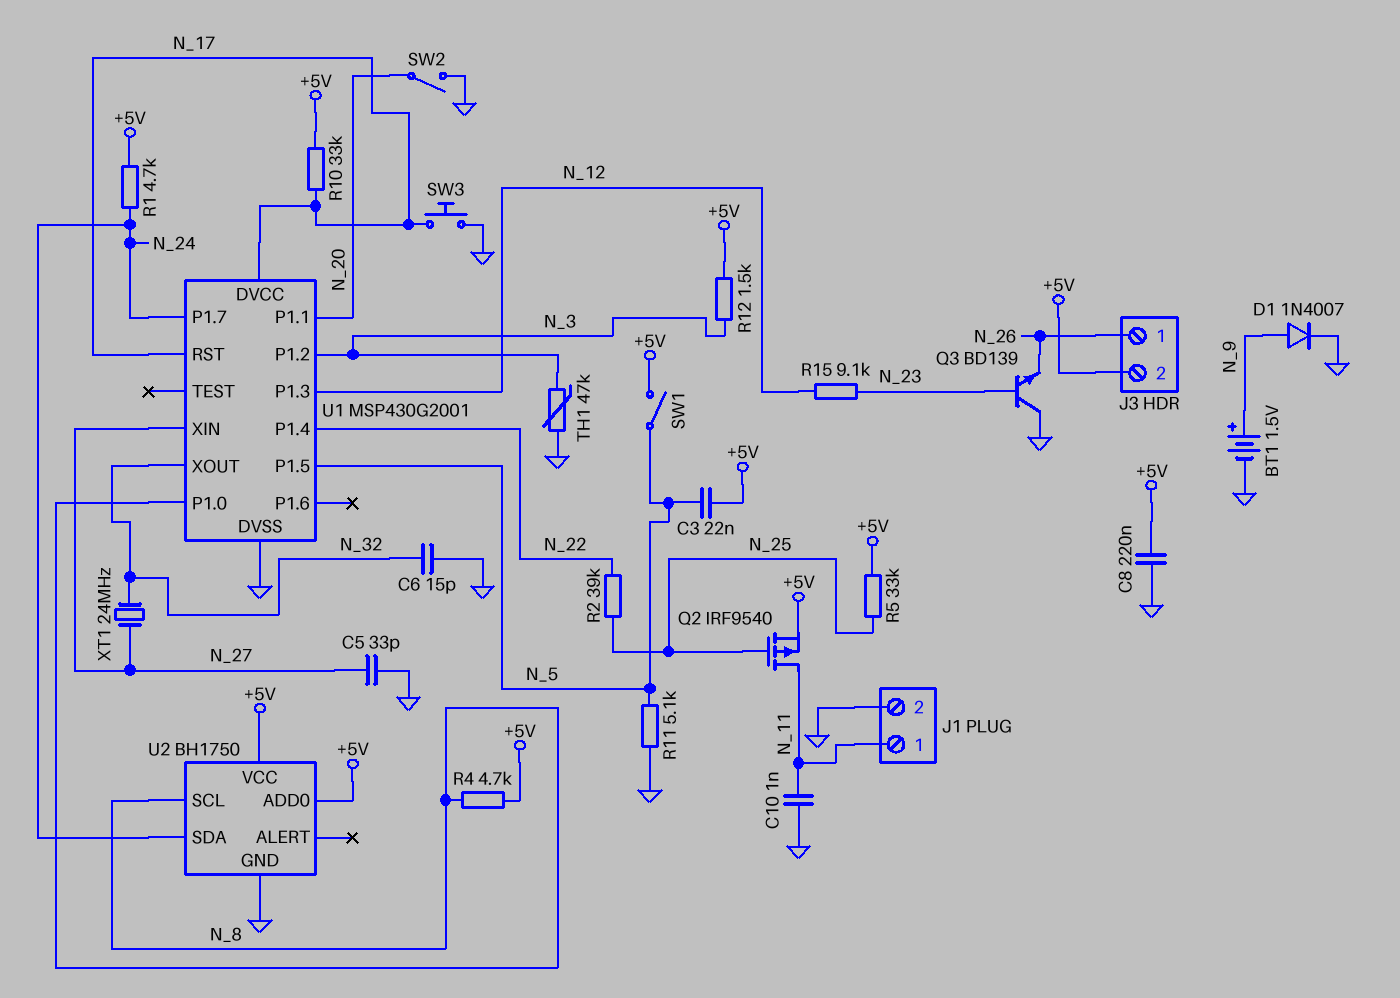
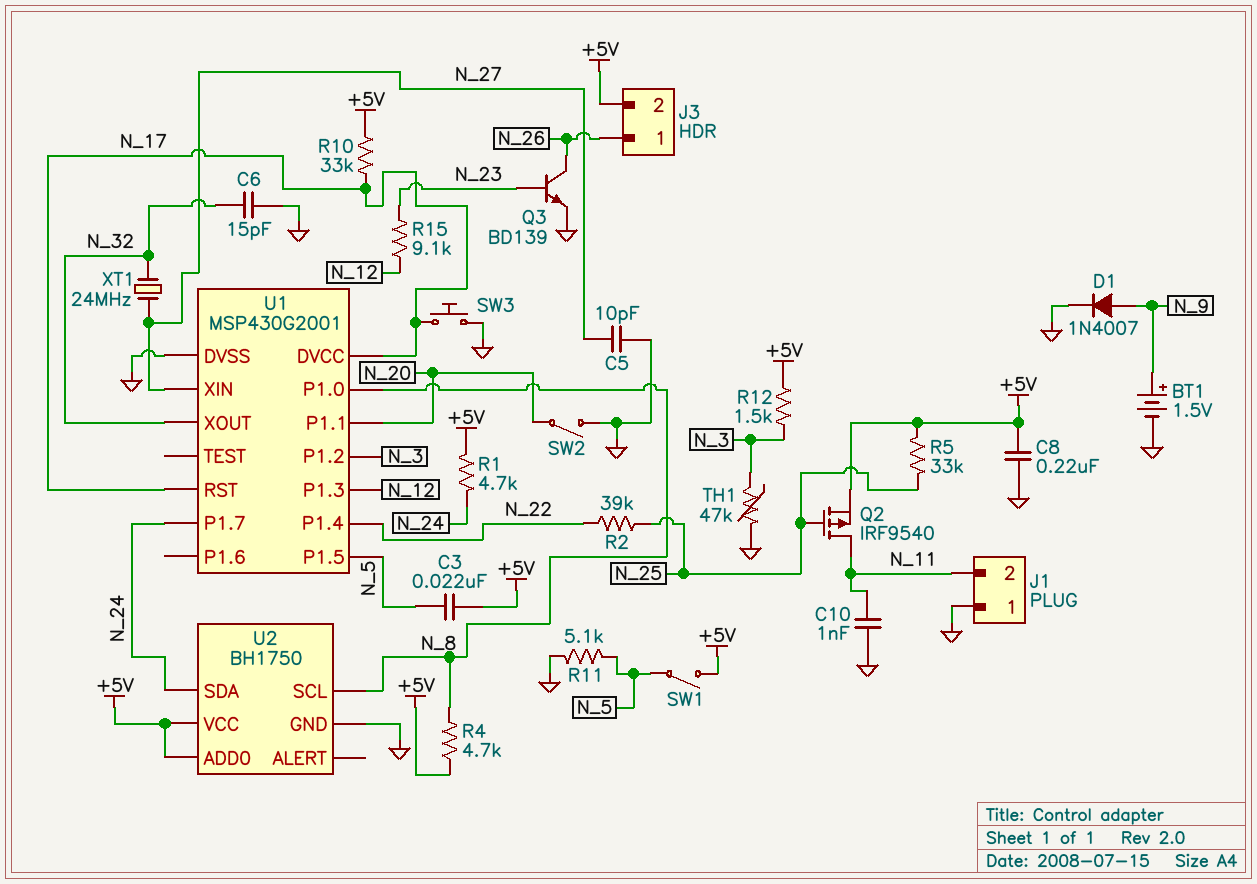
C5: 33pF (GND, N_27) -> 10pF (GND, N_27)
J1 pin 1: N_11 -> GND
J1 pin 2: GND -> N_11
Q3: NPN BD139 (B N_23, C GND, E N_26) -> NPN BD139 (B N_23, C N_26, E GND)

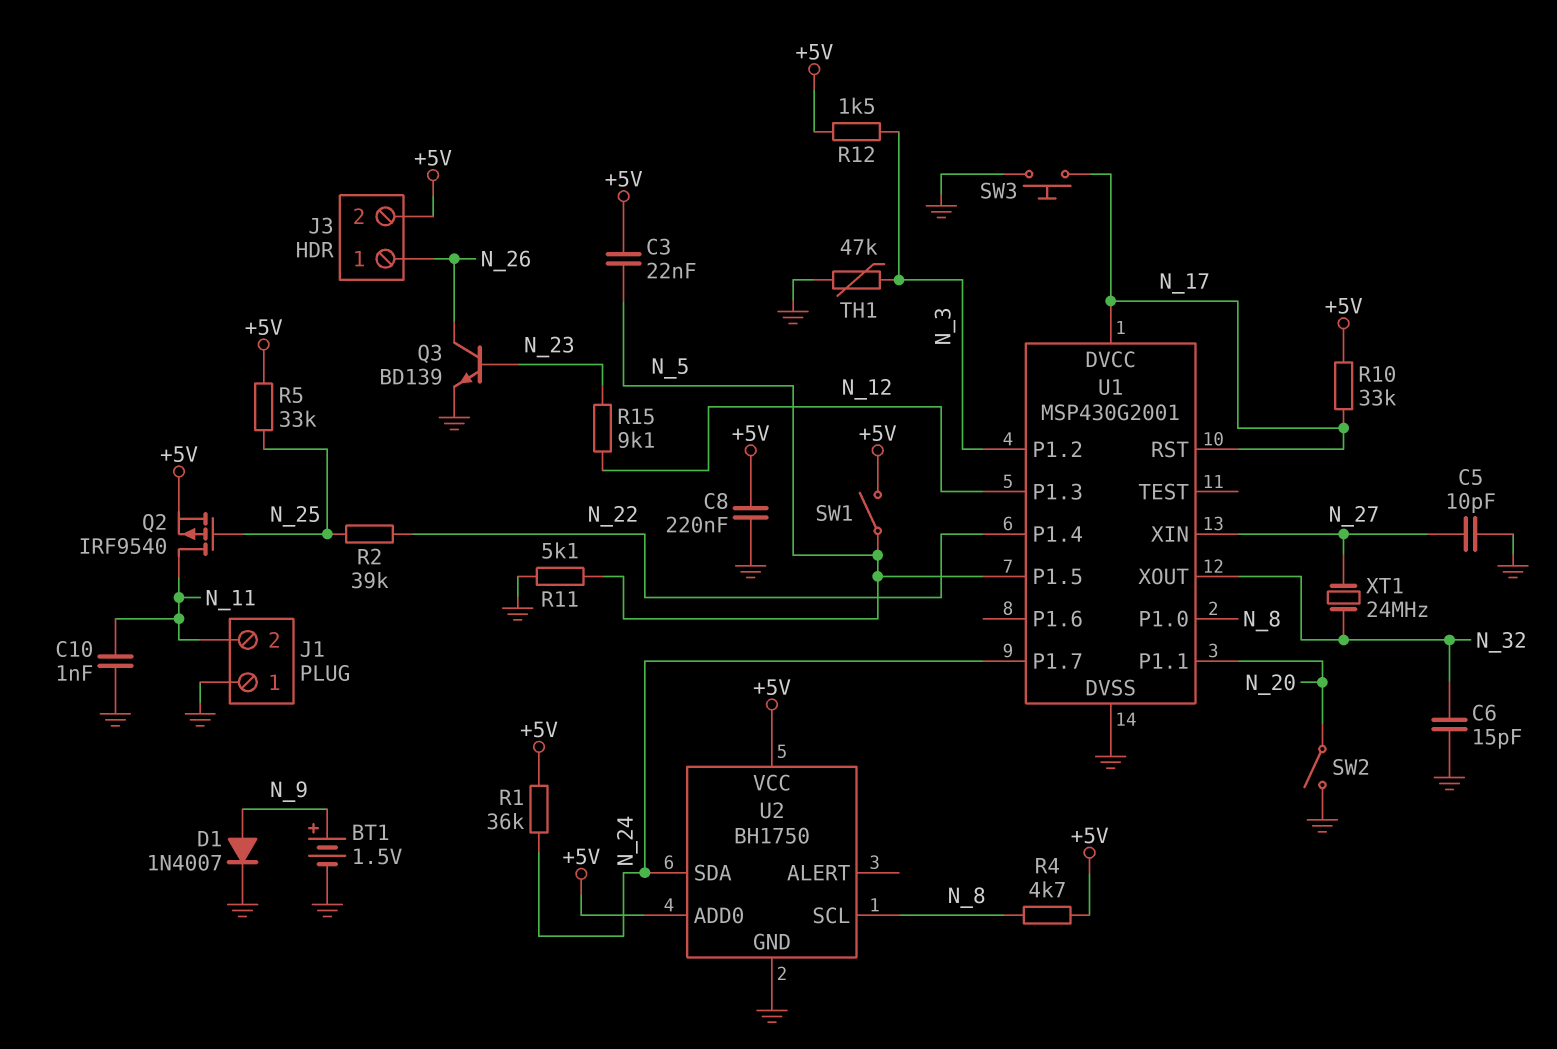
R1: 4.7k (+5V, N_24) -> 36k (+5V, N_24)

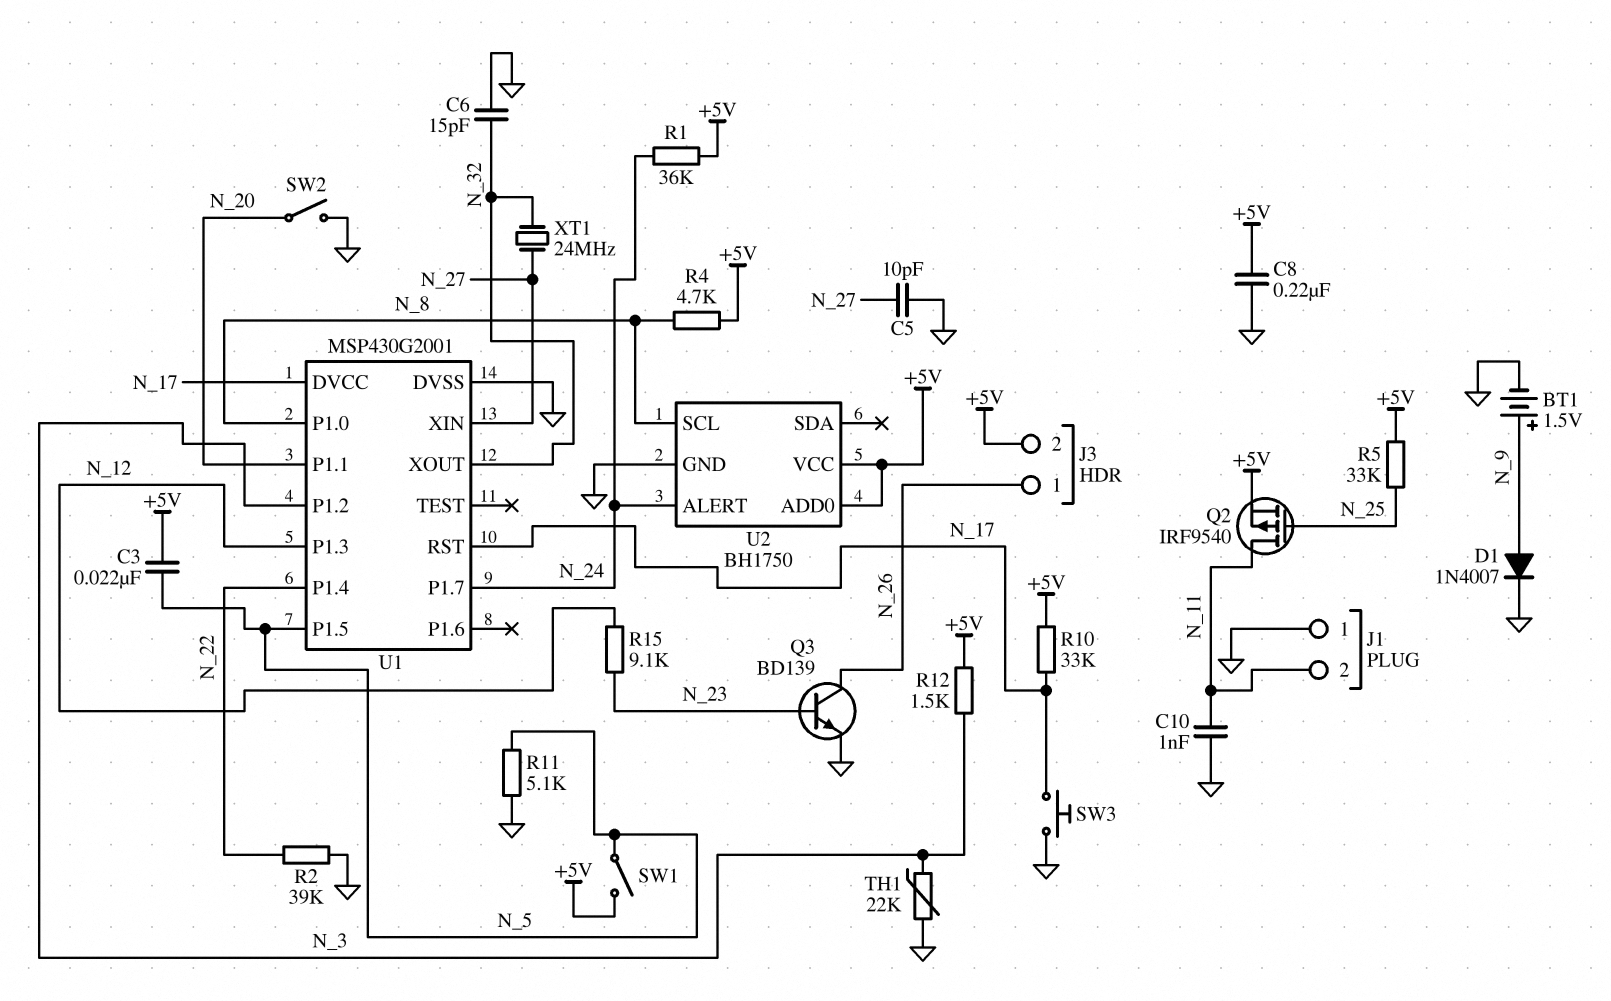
R2: 39k (N_22, N_25) -> 39k (GND, N_22)
TH1: 47k (GND, N_3) -> 22k (GND, N_3)
U2 pin ALERT: none -> N_24
U2 pin SDA: N_24 -> none

